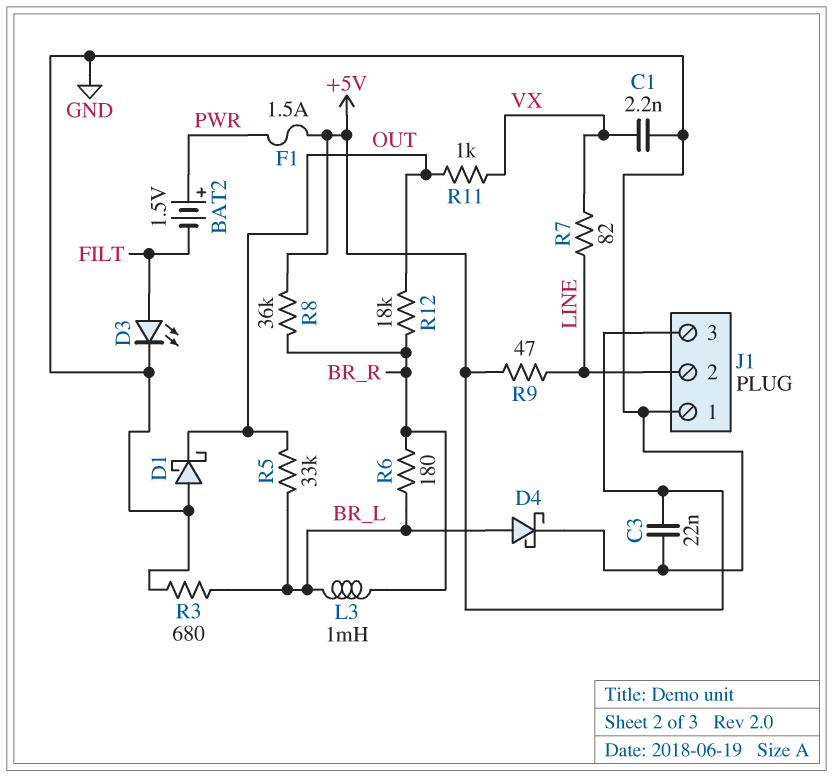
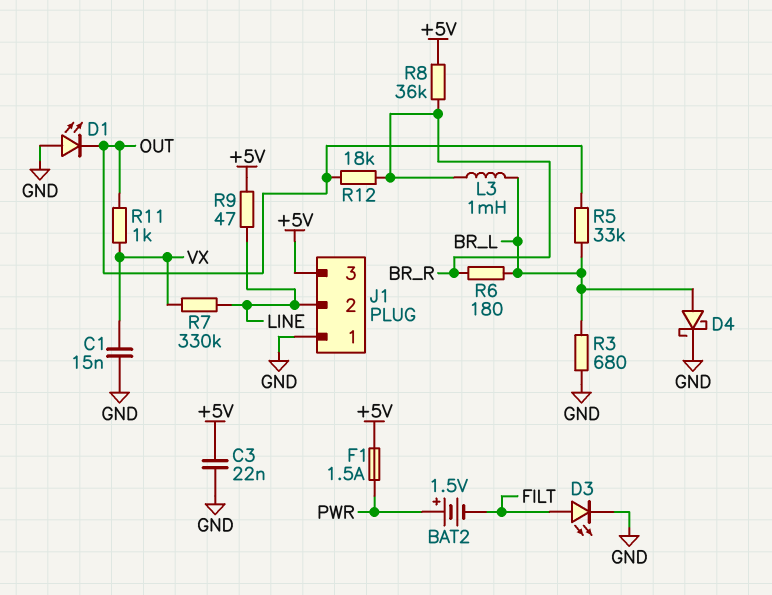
C1: 2.2nF (GND, VX) -> 15nF (GND, VX)
D1: schottky (A GND, K OUT) -> LED (A GND, K OUT)
R7: 82 (LINE, VX) -> 330k (LINE, VX)

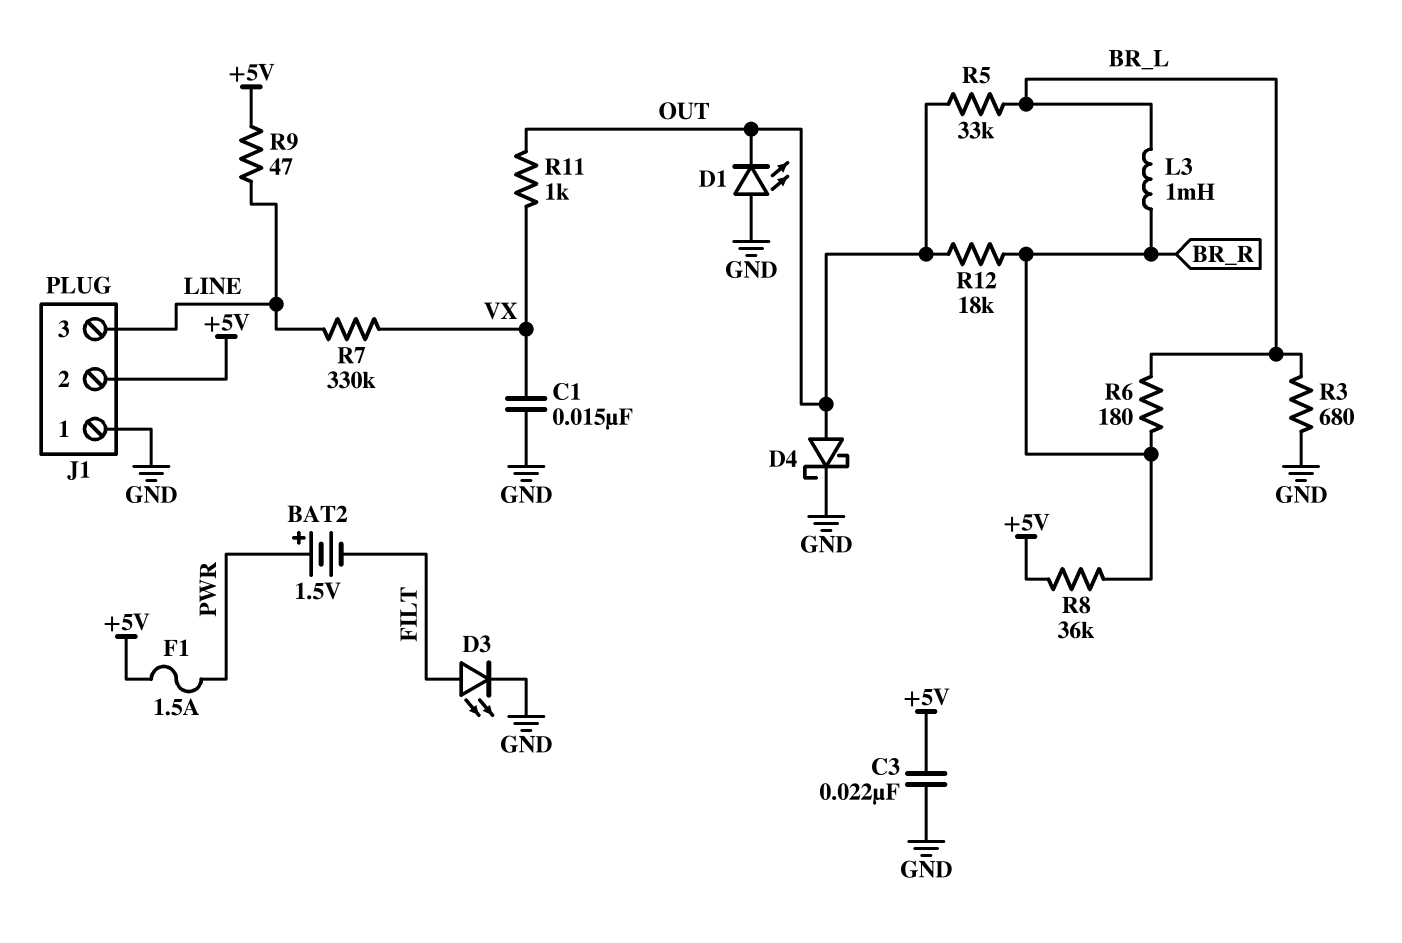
D4: schottky (A BR_L, K GND) -> schottky (A OUT, K GND)
J1 pin 2: LINE -> +5V
J1 pin 3: +5V -> LINE

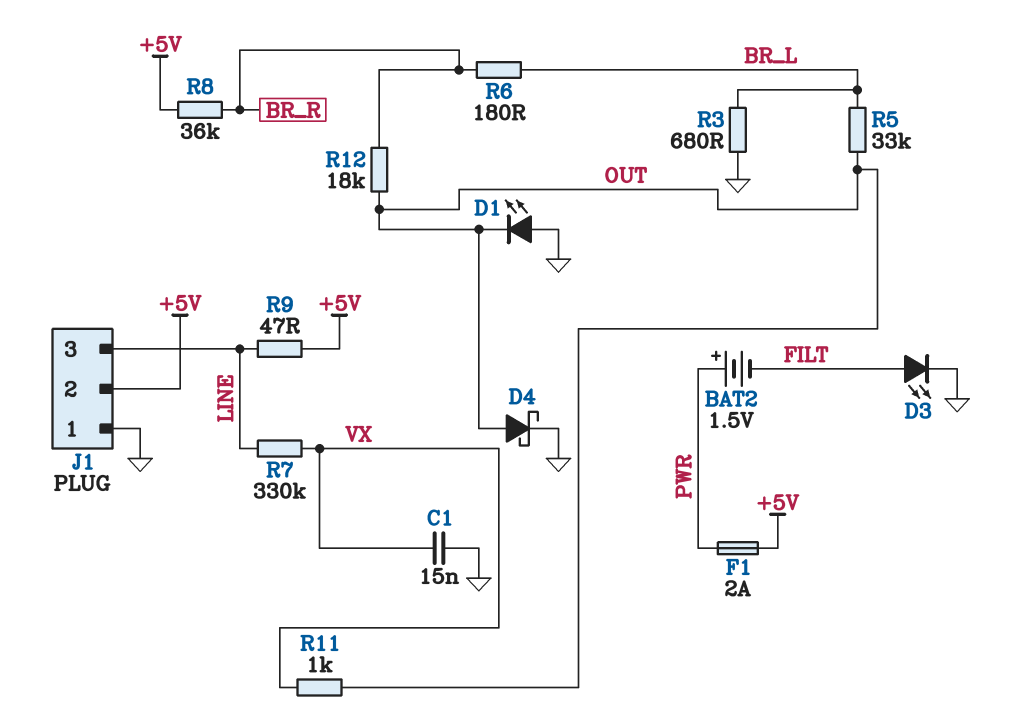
C3: 22nF (+5V, GND) -> none
F1: 1.5A (+5V, PWR) -> 2A (+5V, PWR)
L3: 1mH (BR_L, BR_R) -> none

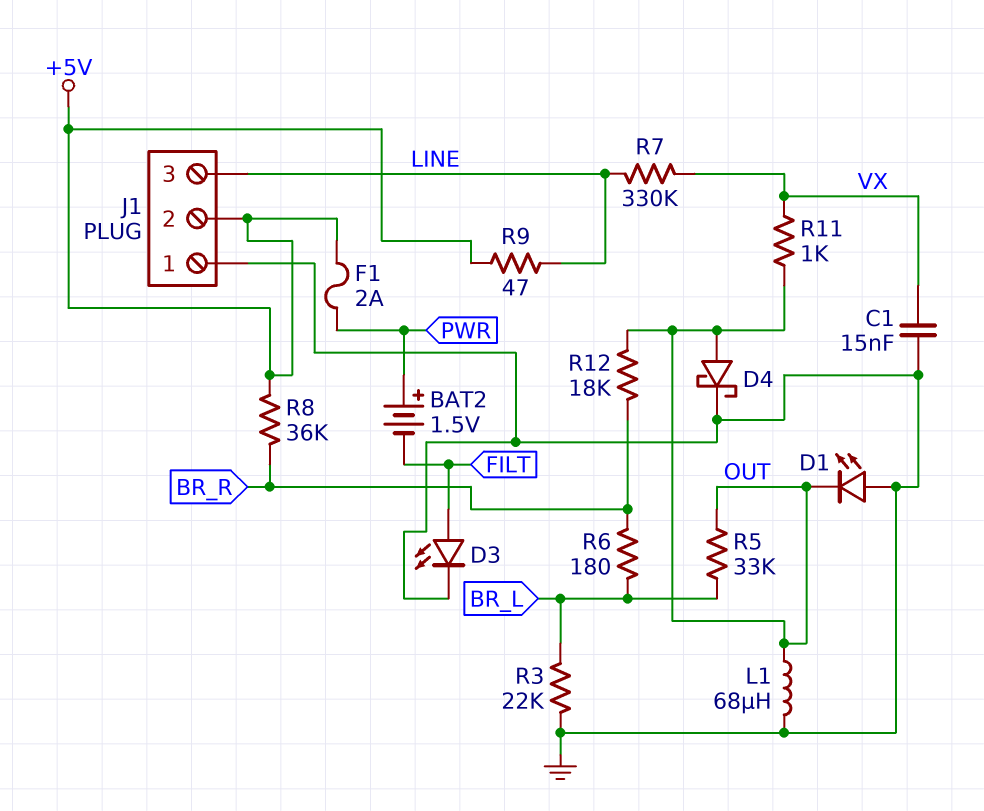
L1: none -> 68uH (GND, OUT)
R3: 680 (BR_L, GND) -> 22k (BR_L, GND)

